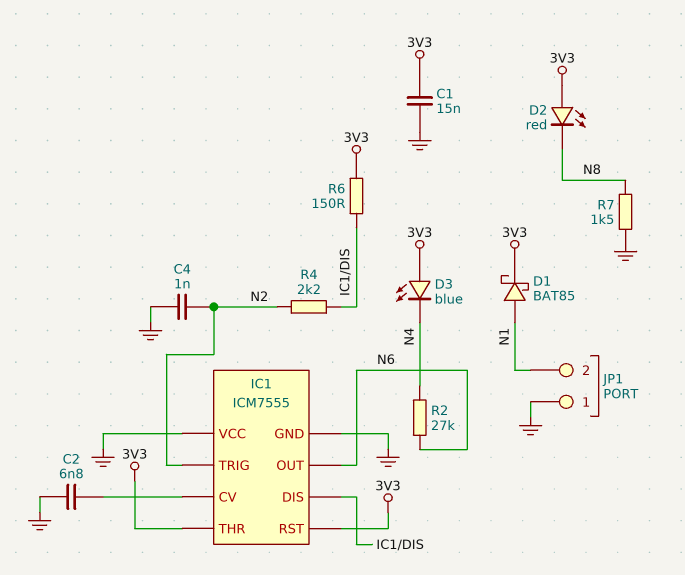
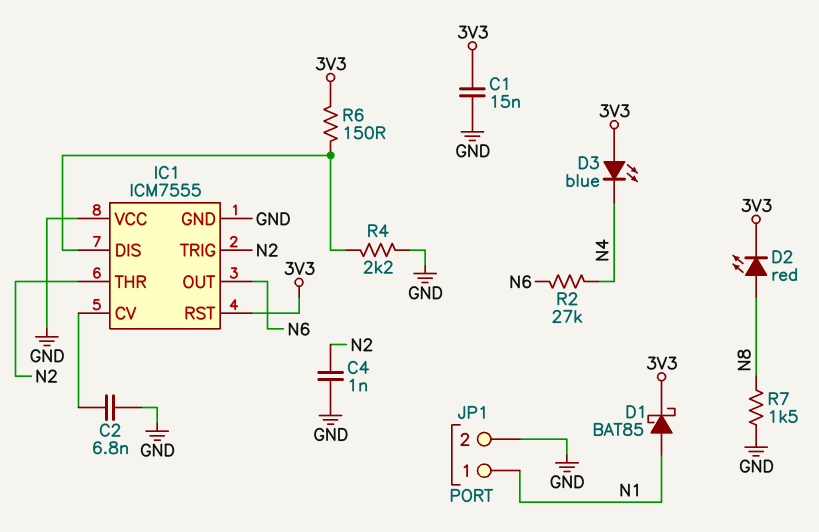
D2: LED red (A 3V3, K N8) -> LED red (A N8, K 3V3)
IC1 pin THR: 3V3 -> N2
JP1 pin 1: GND -> N1
JP1 pin 2: N1 -> GND
R4: 2.2k (IC1/DIS, N2) -> 2.2k (GND, IC1/DIS)

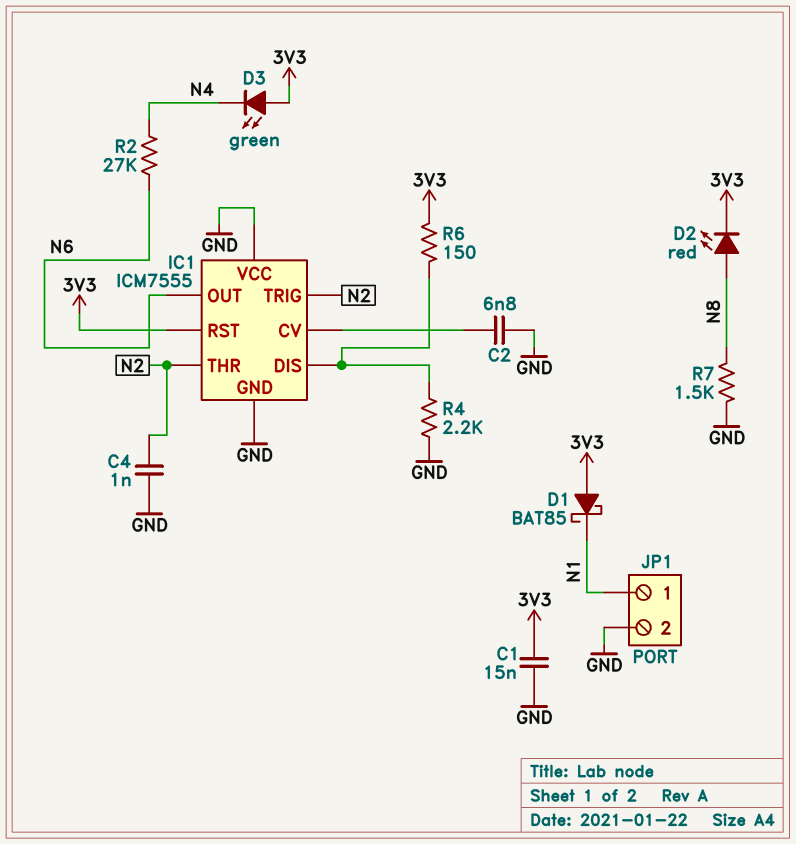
D1: schottky BAT85 (A N1, K 3V3) -> schottky BAT85 (A 3V3, K N1)
D3: LED blue (A 3V3, K N4) -> LED green (A 3V3, K N4)

